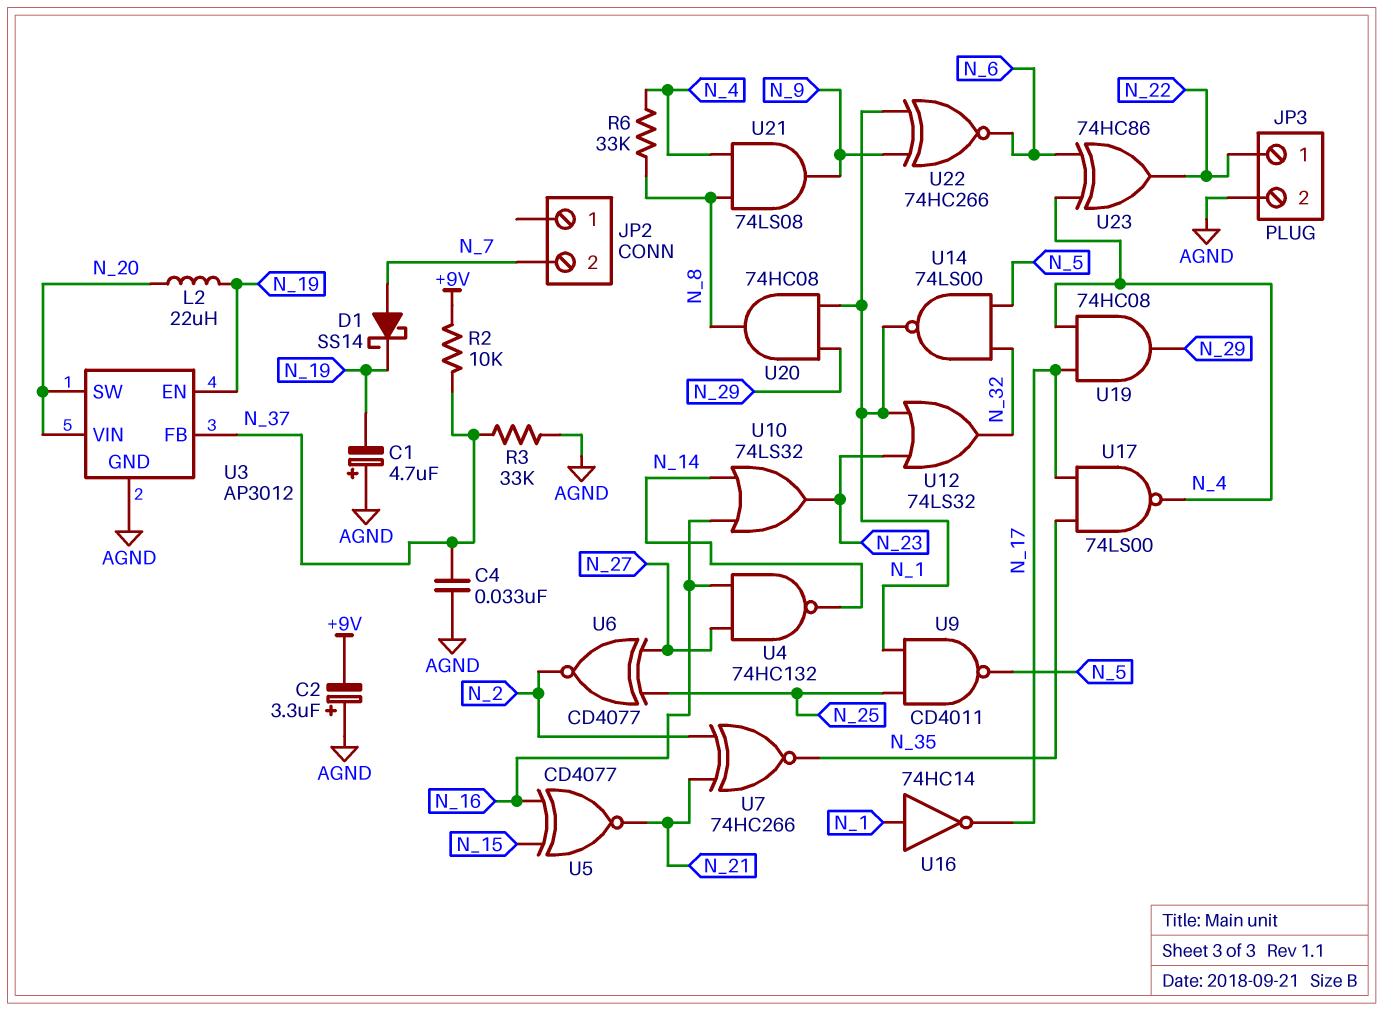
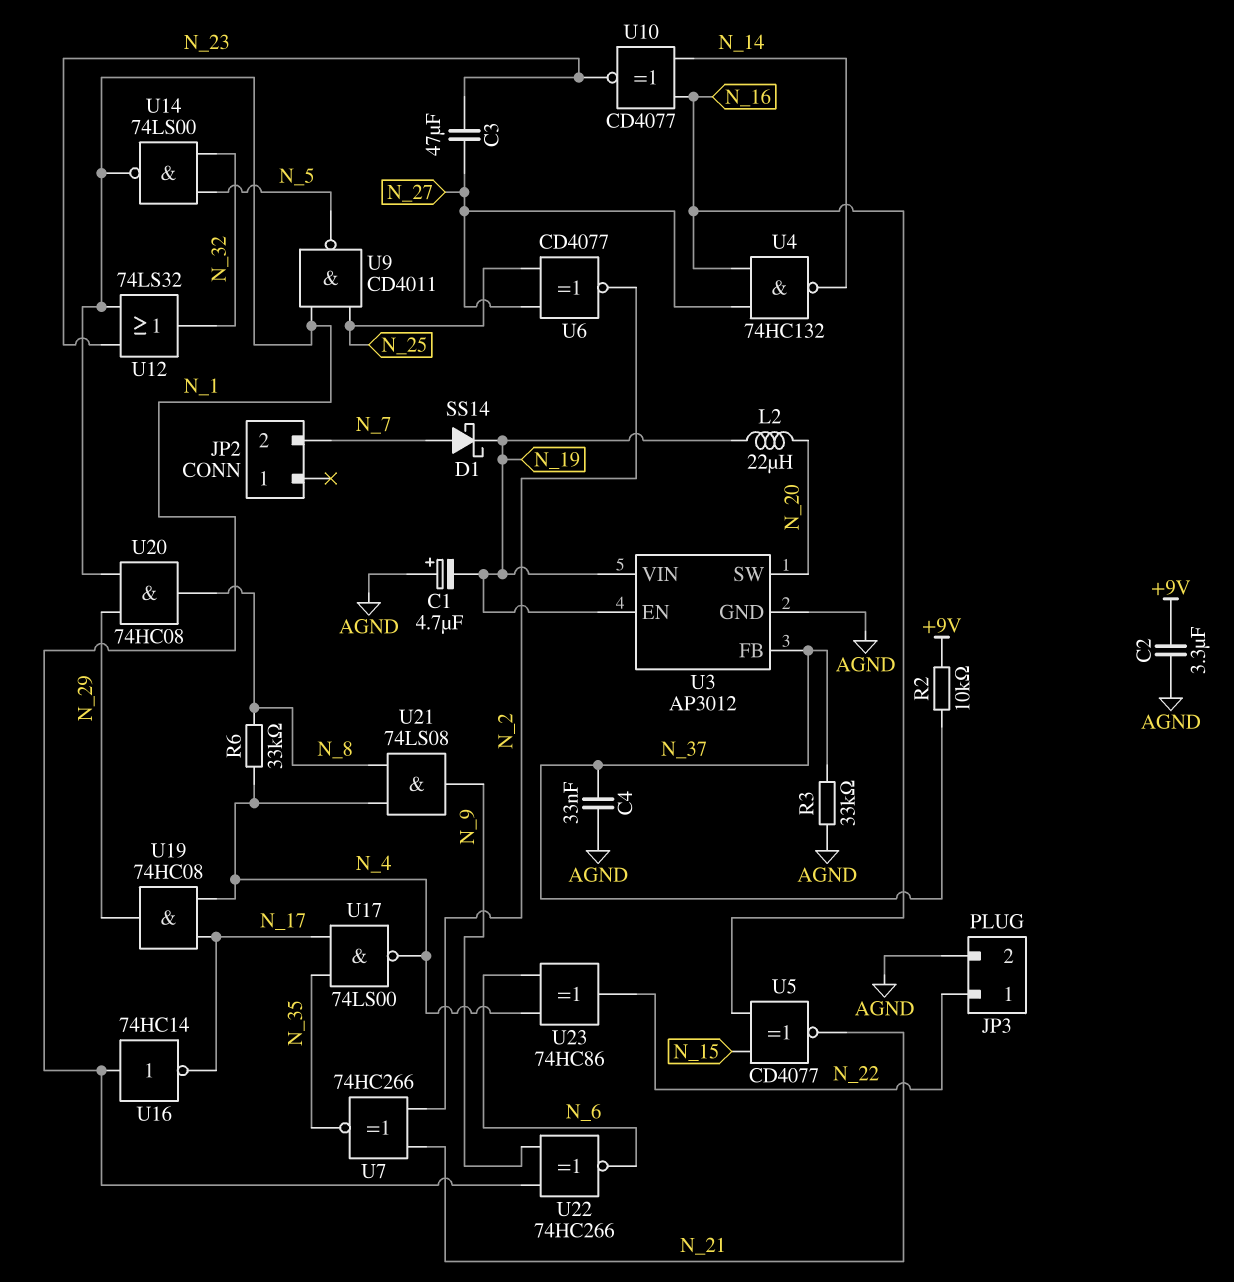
C2: 3.3uF (plus AGND, minus +9V) -> 3.3uF (+9V, AGND)
C3: none -> 47uF (N_23, N_27)
U3 pin VIN: N_20 -> N_19
U10: OR 74LS32 (in N_14, in N_16, out N_23) -> XNOR CD4077 (in N_14, in N_16, out N_23)

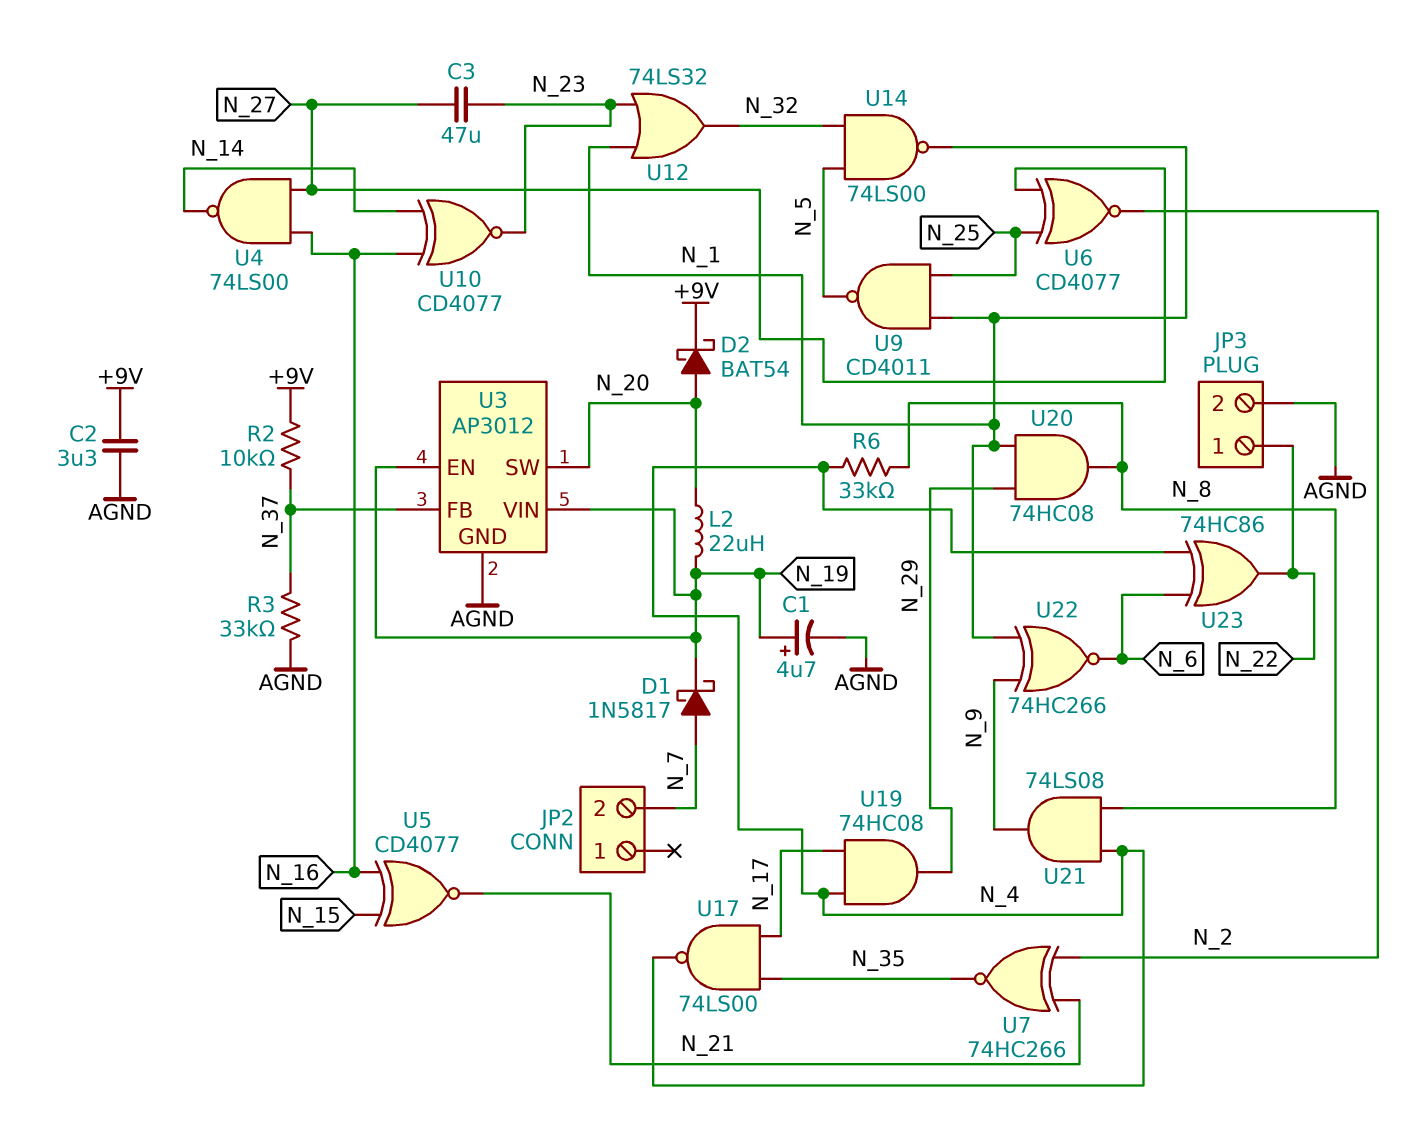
C1: 4.7uF (plus AGND, minus N_19) -> 4.7uF (plus N_19, minus AGND)
C4: 33nF (AGND, N_37) -> none
D1: schottky SS14 (A N_7, K N_19) -> schottky 1N5817 (A N_7, K N_19)
D2: none -> schottky BAT54 (A N_20, K +9V)
U4: NAND 74HC132 (in N_16, in N_27, out N_14) -> NAND 74LS00 (in N_16, in N_27, out N_14)
U16: NOT 74HC14 (in N_1, out N_17) -> none

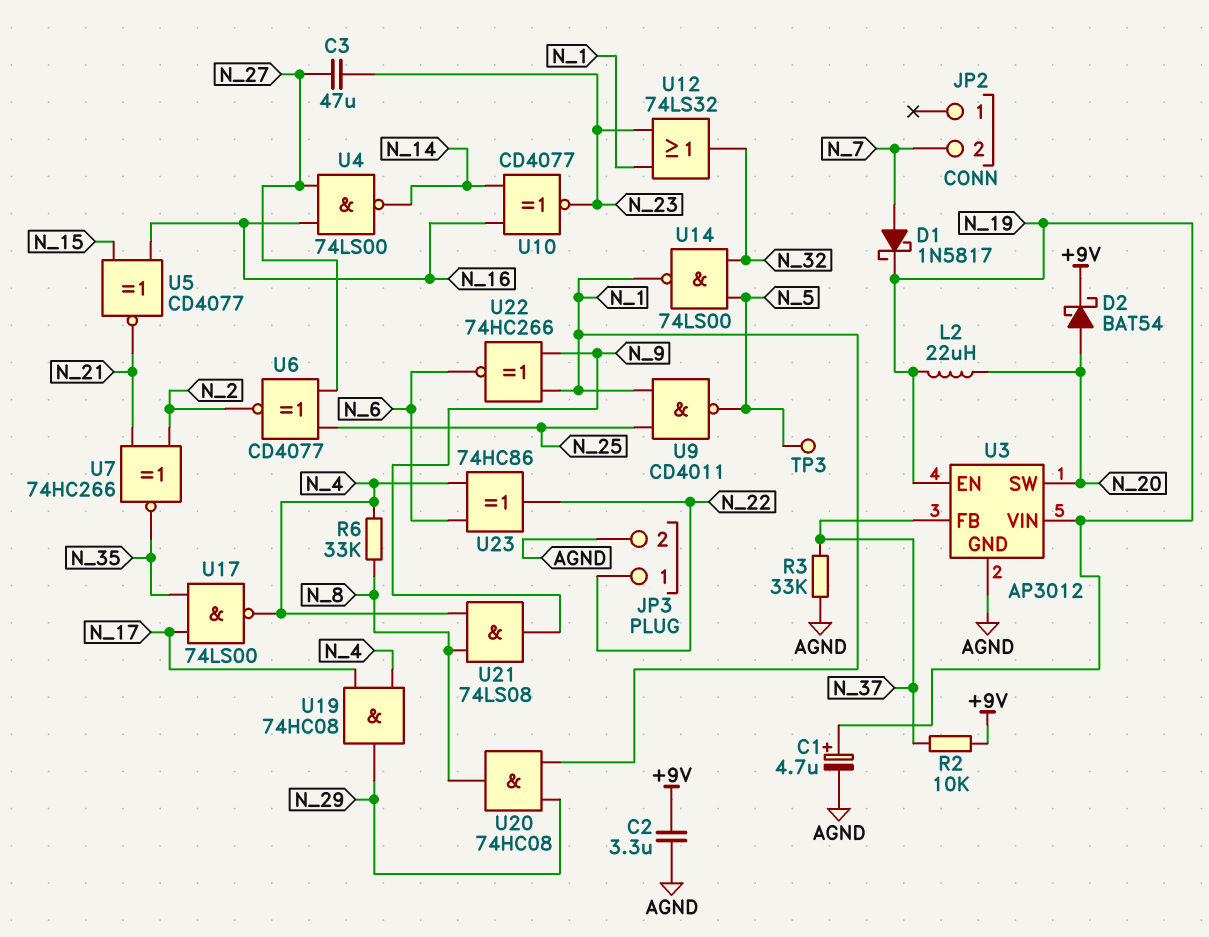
TP3: none -> test point (N_5)

